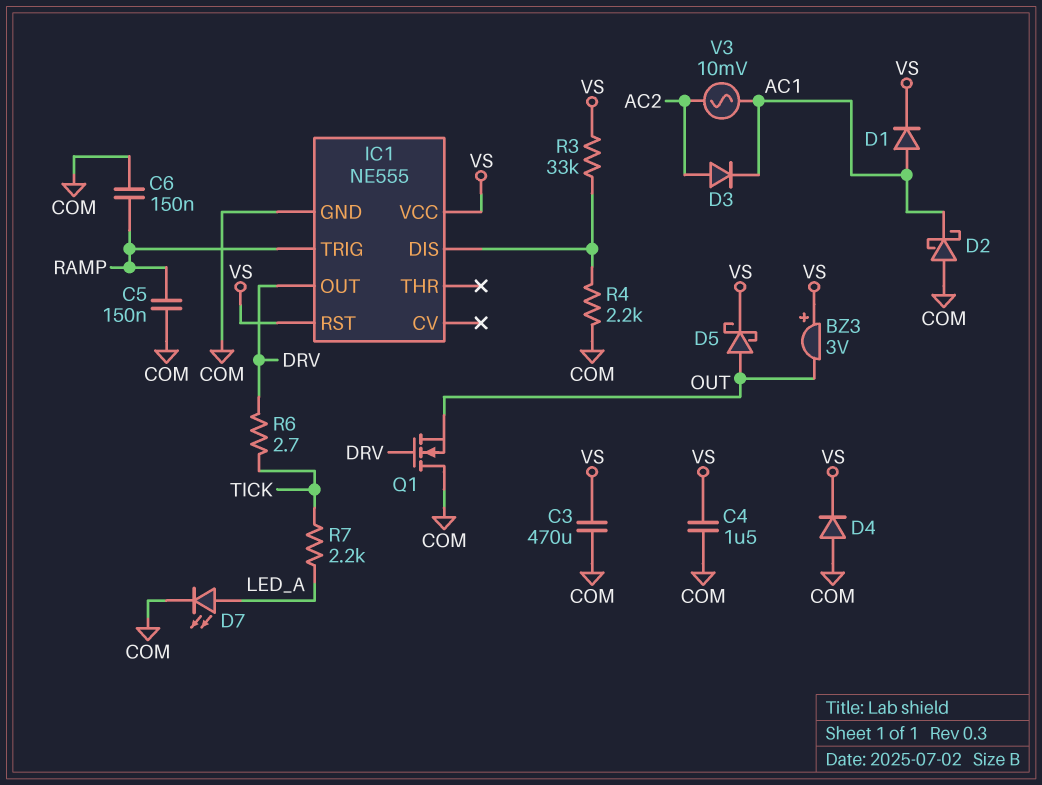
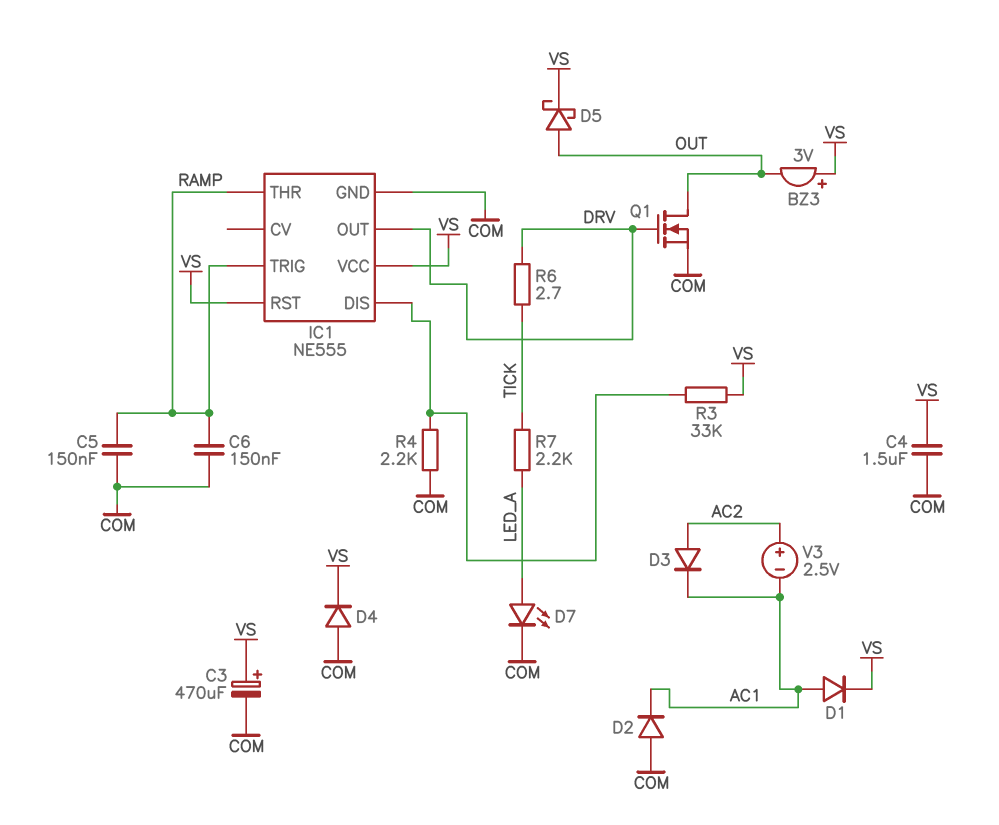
C3: 470uF (COM, VS) -> 470uF (plus VS, minus COM)
D2: schottky (A COM, K AC1) -> diode (A COM, K AC1)
IC1 pin THR: none -> RAMP
Q1: NMOS (G DRV, D COM, S OUT) -> NMOS (G DRV, D OUT, S COM)
V3: AC 10mV (AC1, AC2) -> 2.5V (plus AC2, minus AC1)

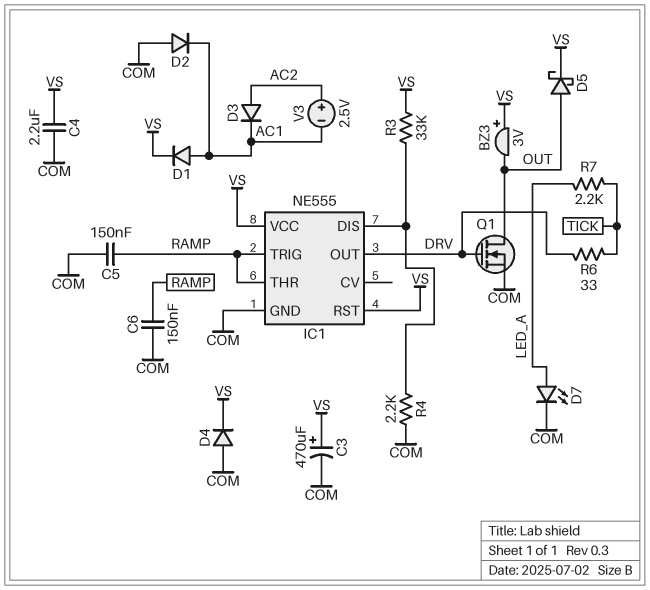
C4: 1.5uF (COM, VS) -> 2.2uF (COM, VS)
R6: 2.7 (DRV, TICK) -> 33 (DRV, TICK)

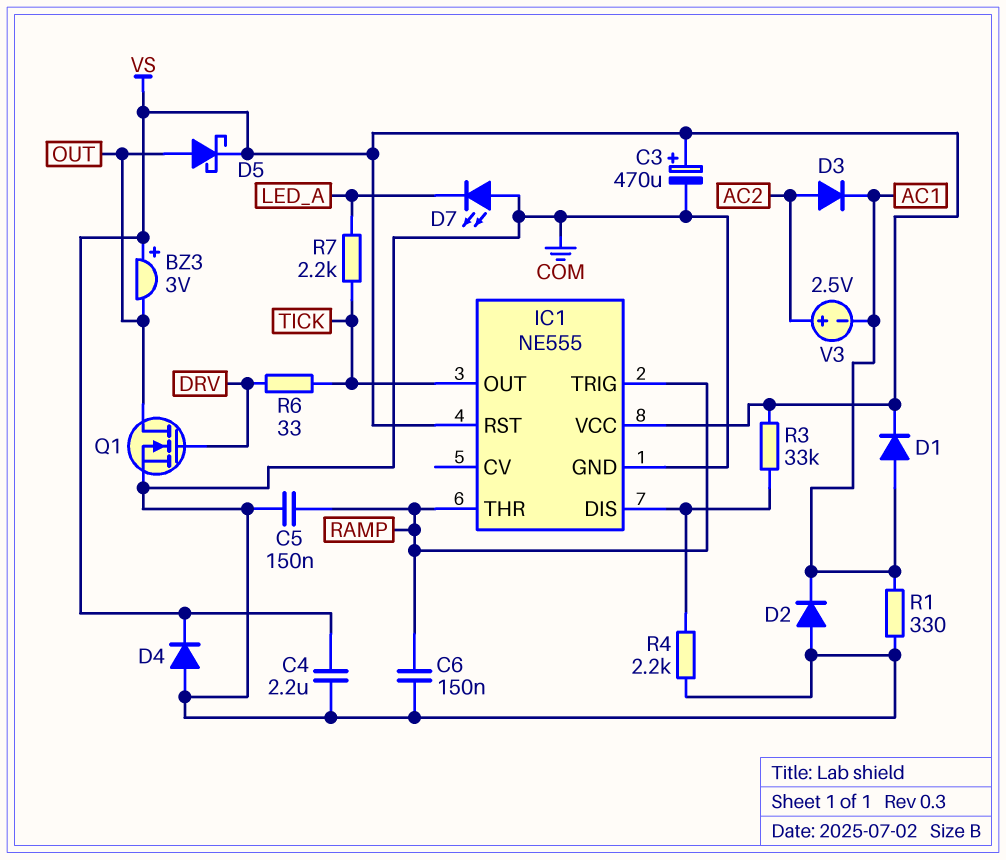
D7: LED (A LED_A, K COM) -> LED (A COM, K LED_A)
IC1 pin OUT: DRV -> TICK
R1: none -> 330 (AC1, COM)

